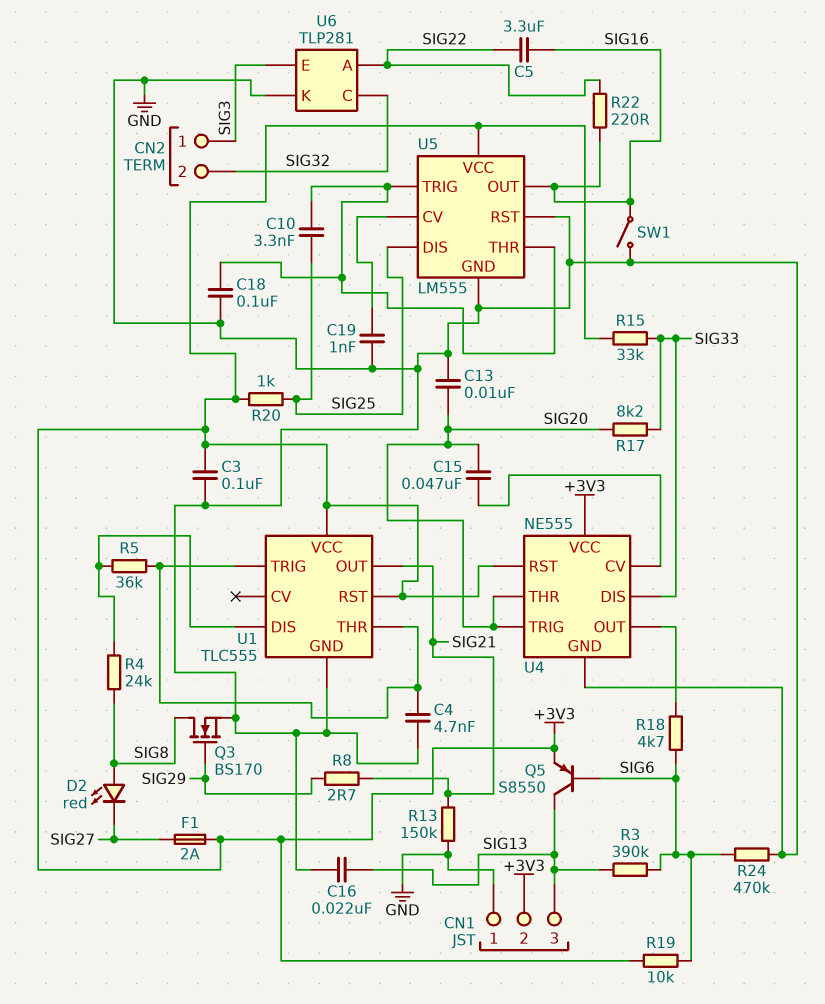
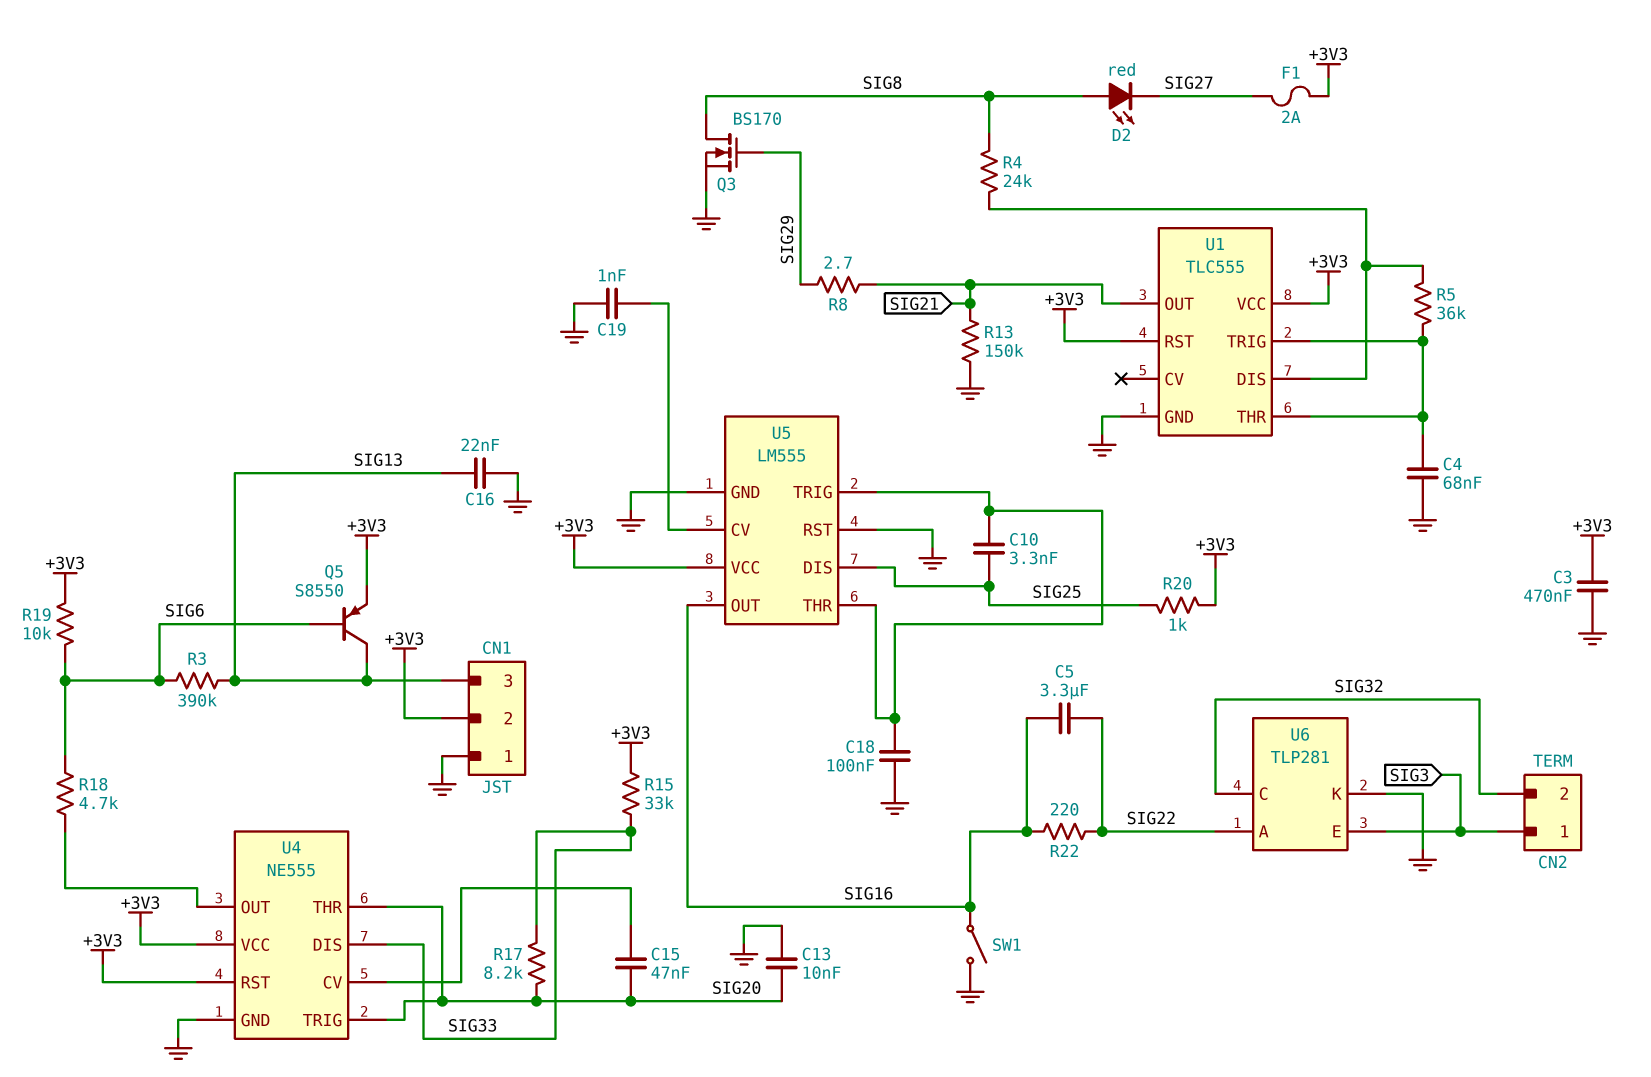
C3: 100nF (+3V3, GND) -> 470nF (+3V3, GND)
C4: 4.7nF (GND, U1/THR) -> 68nF (GND, U1/THR)
R24: 470k (GND, SIG6) -> none

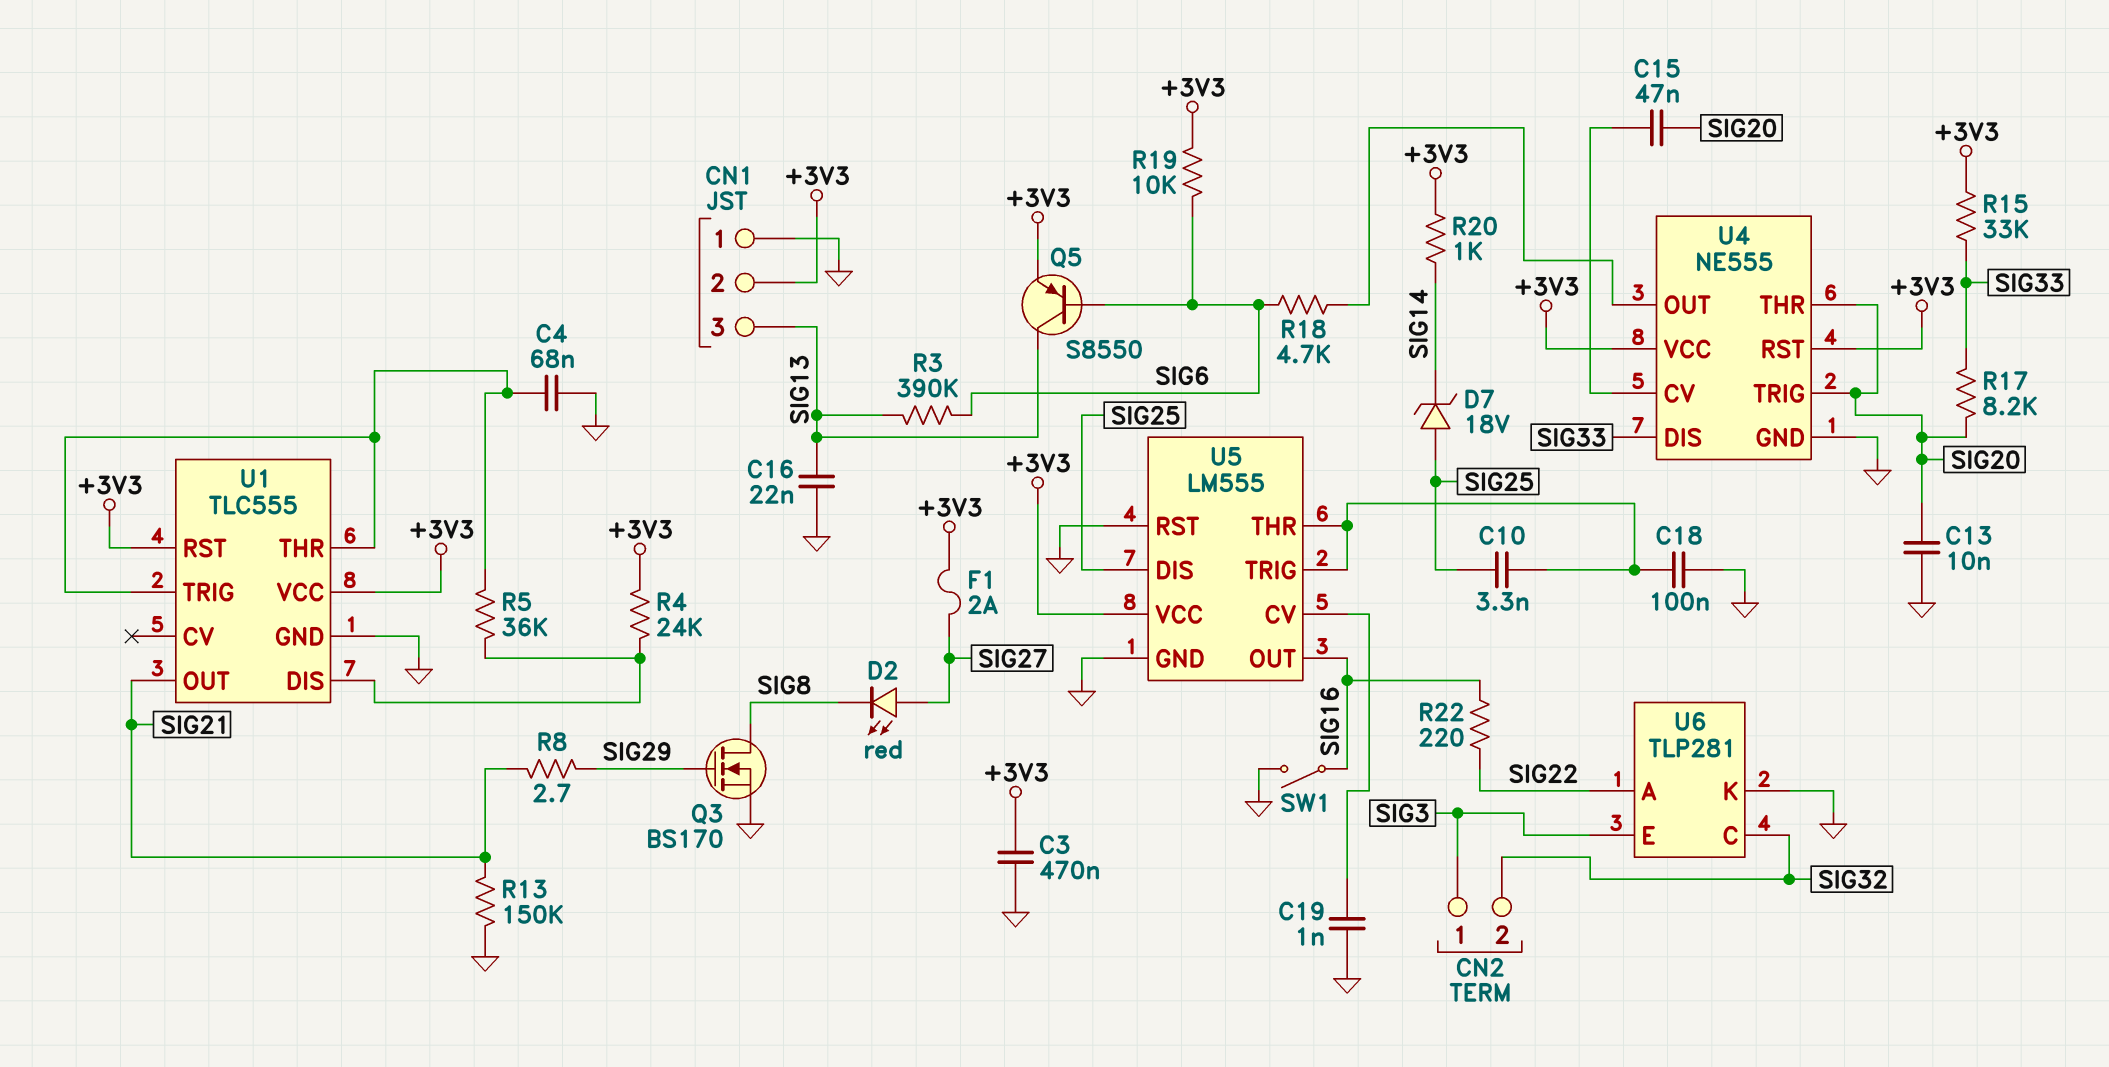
C5: 3.3uF (SIG16, SIG22) -> none
D2: LED red (A SIG8, K SIG27) -> LED red (A SIG27, K SIG8)
D7: none -> zener 18V (A SIG25, K SIG14)
R4: 24k (SIG8, U1/DIS) -> 24k (+3V3, U1/DIS)
R20: 1k (+3V3, SIG25) -> 1k (+3V3, SIG14)

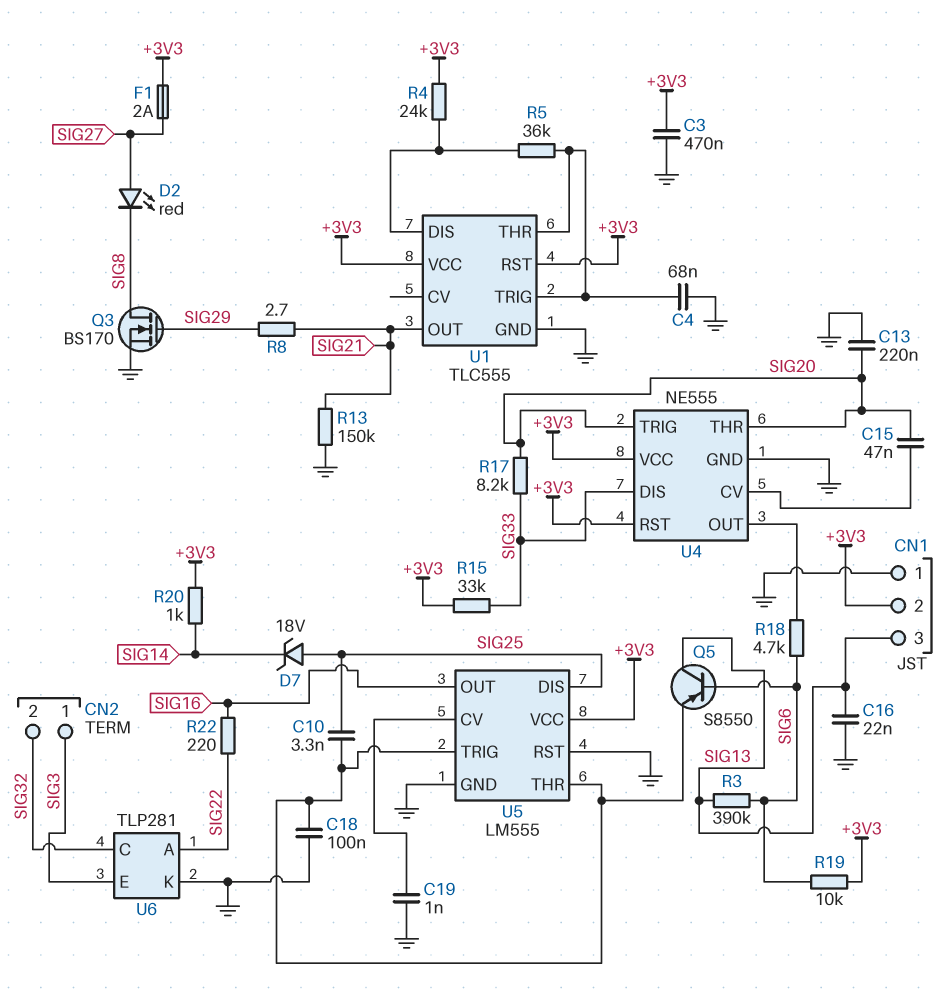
C13: 10nF (GND, SIG20) -> 220nF (GND, SIG20)
Q5: PNP S8550 (B SIG6, C SIG13, E +3V3) -> PNP S8550 (B SIG6, C SIG13, E U5/THR)
SW1: switch (GND, SIG16) -> none

